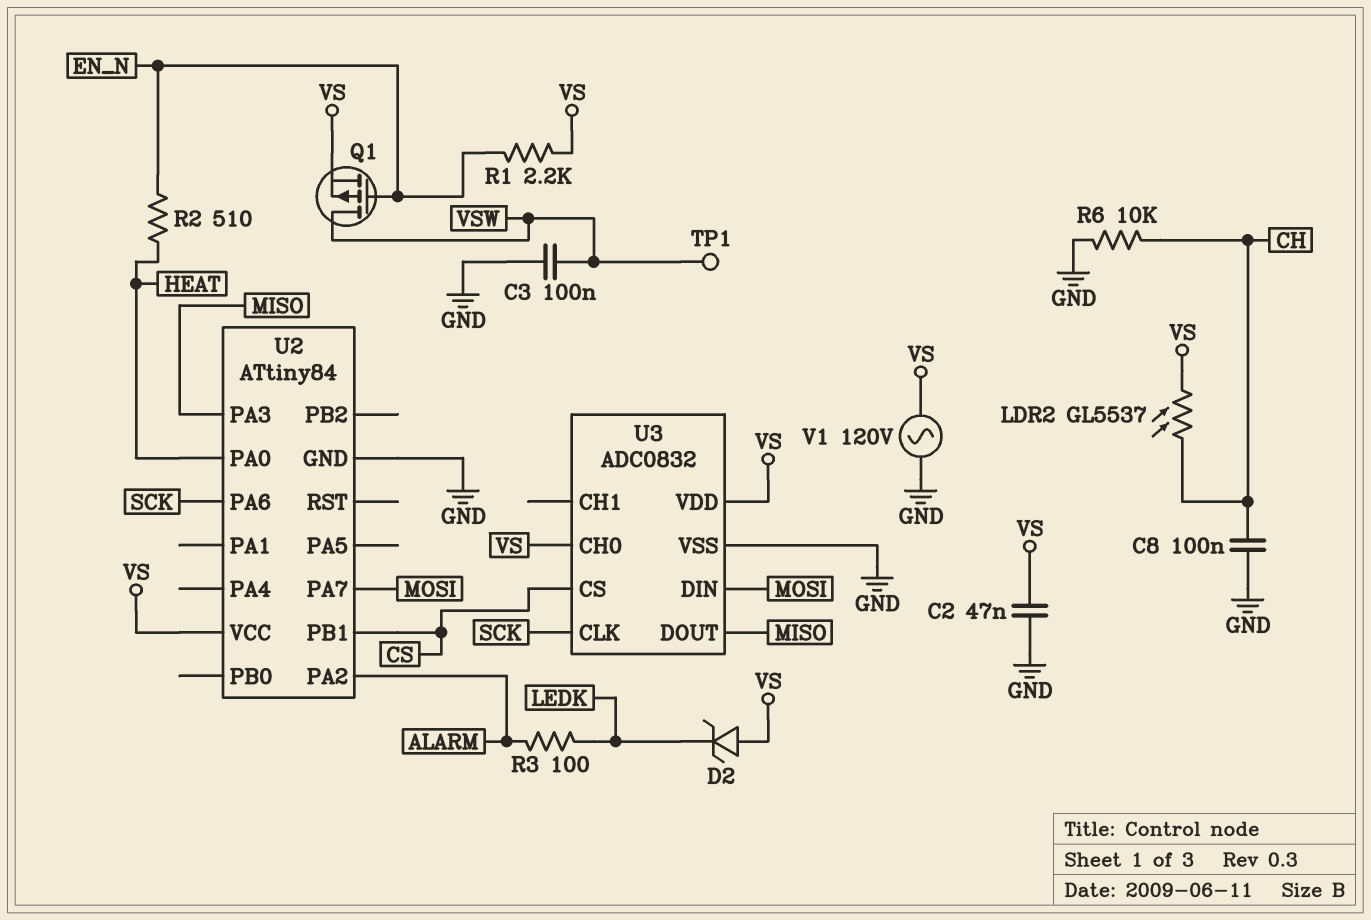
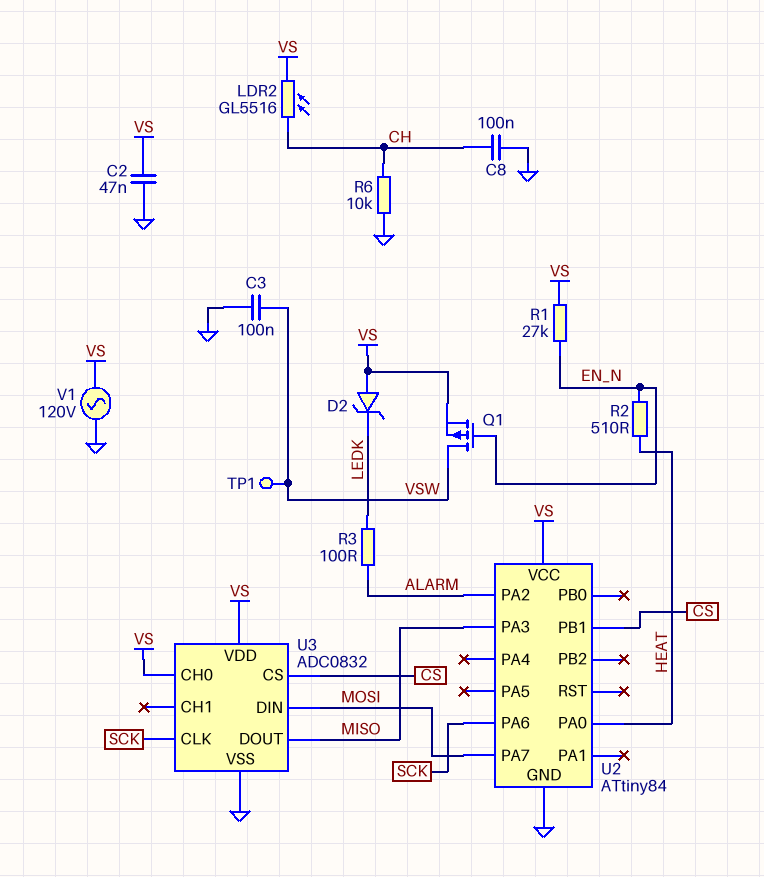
LDR2: GL5537 (CH, VS) -> GL5516 (CH, VS)
R1: 2.2k (EN_N, VS) -> 27k (EN_N, VS)

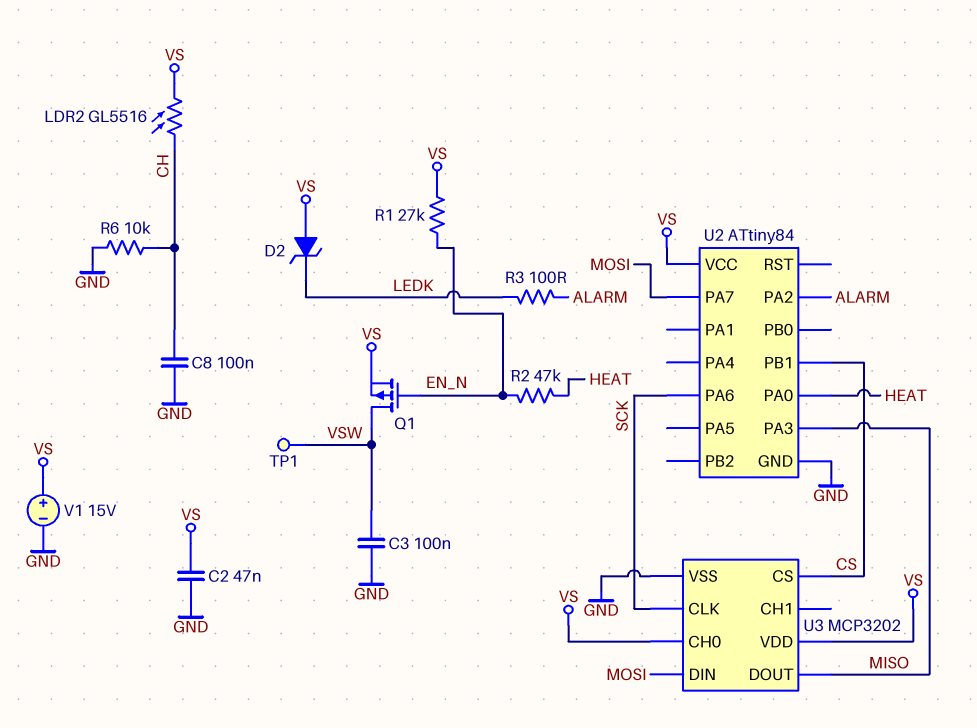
R2: 510 (EN_N, HEAT) -> 47k (EN_N, HEAT)
U3: ADC0832 -> MCP3202
V1: AC 120V (GND, VS) -> 15V (plus VS, minus GND)

